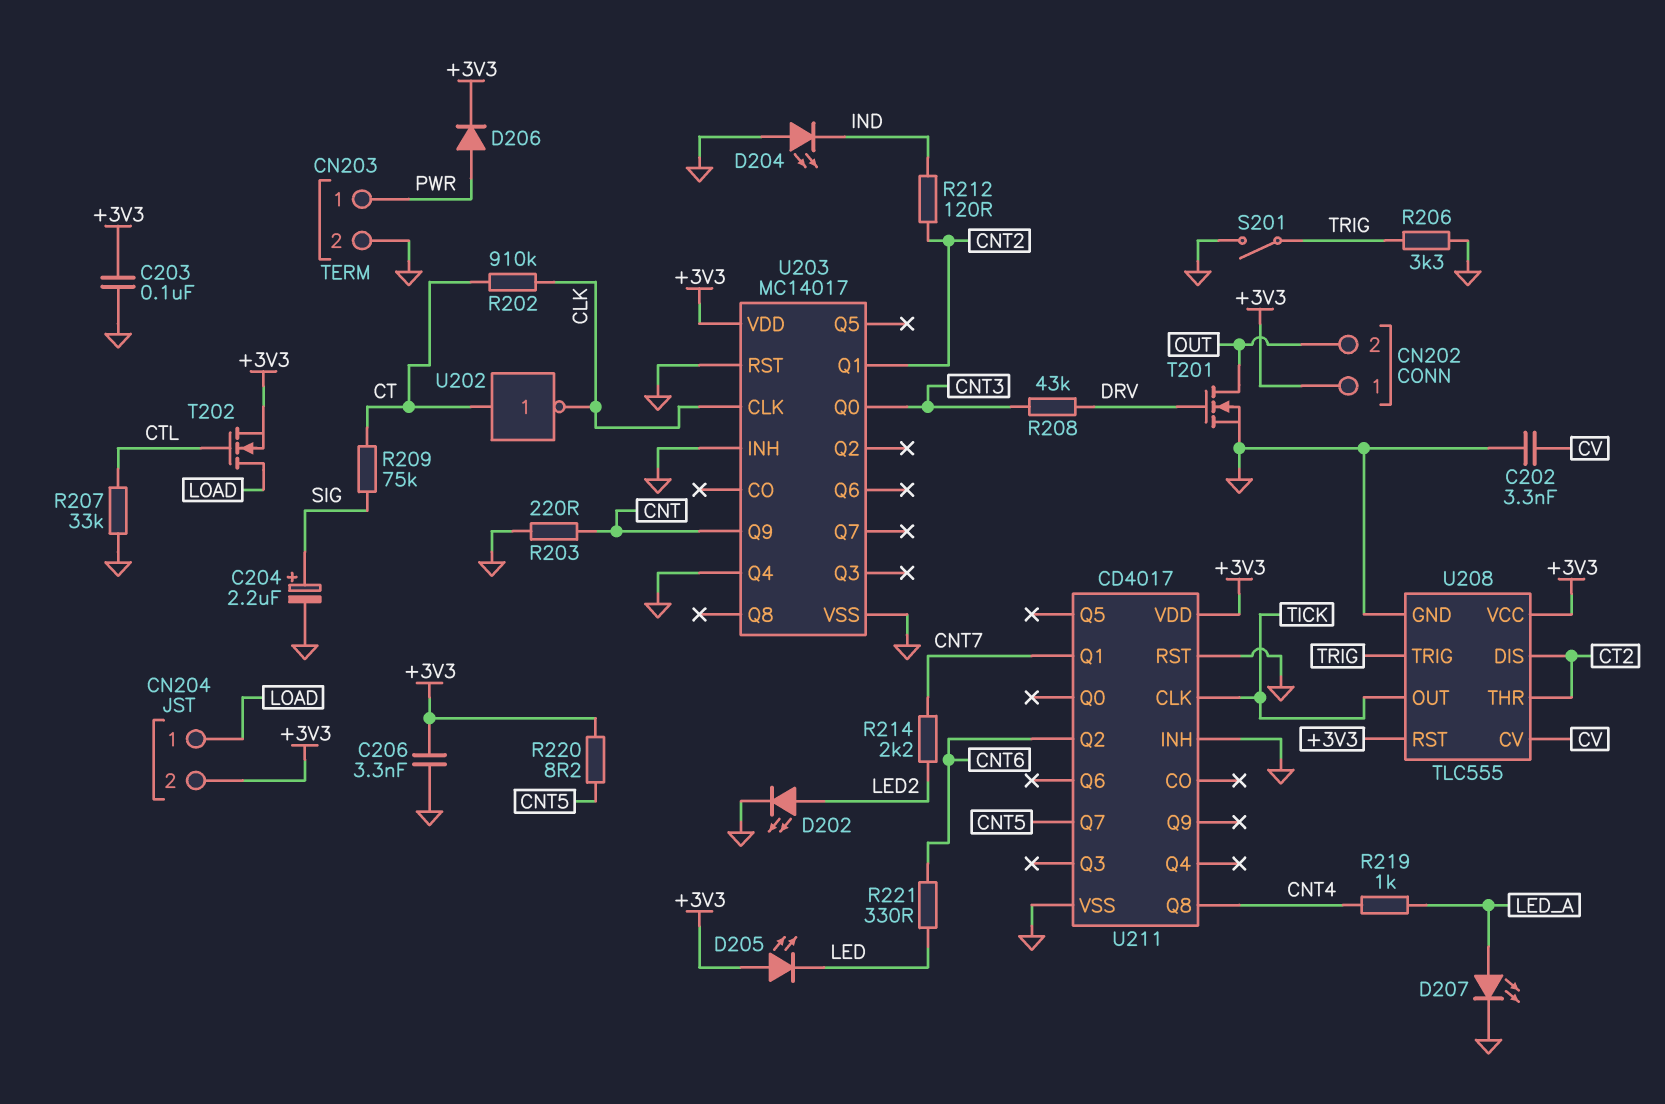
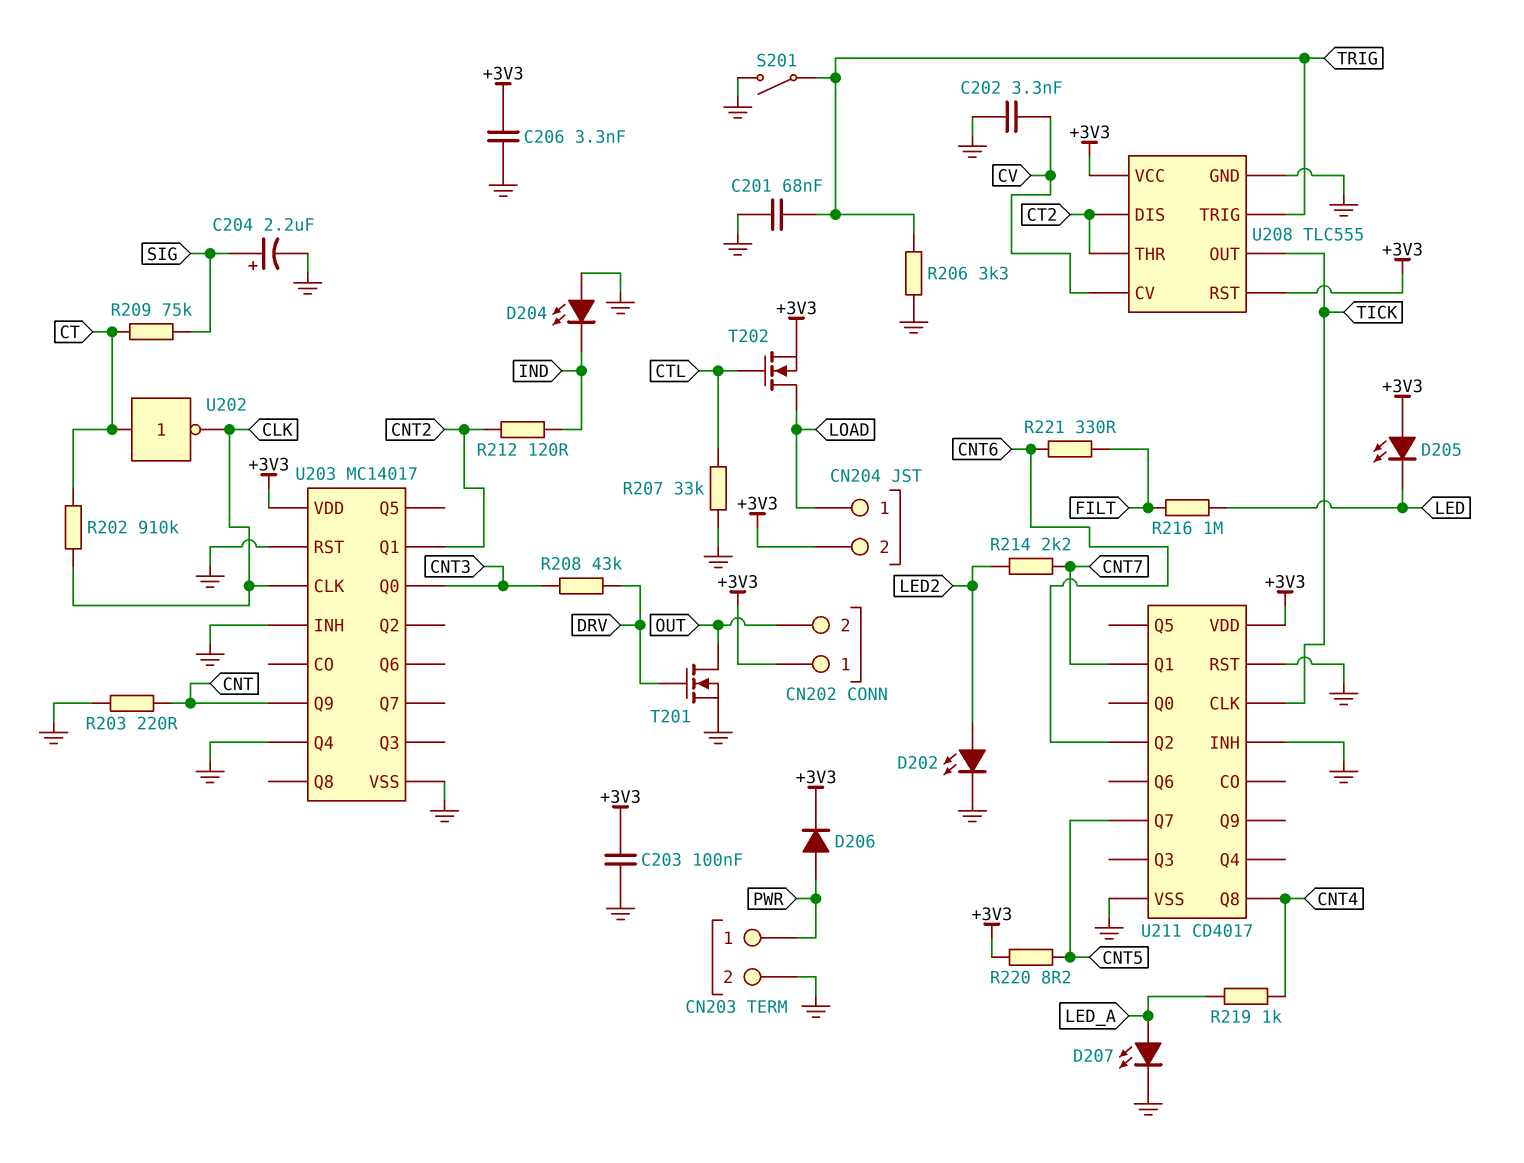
C201: none -> 68nF (GND, TRIG)
R216: none -> 1M (FILT, LED)
R221: 330 (CNT6, LED) -> 330 (CNT6, FILT)

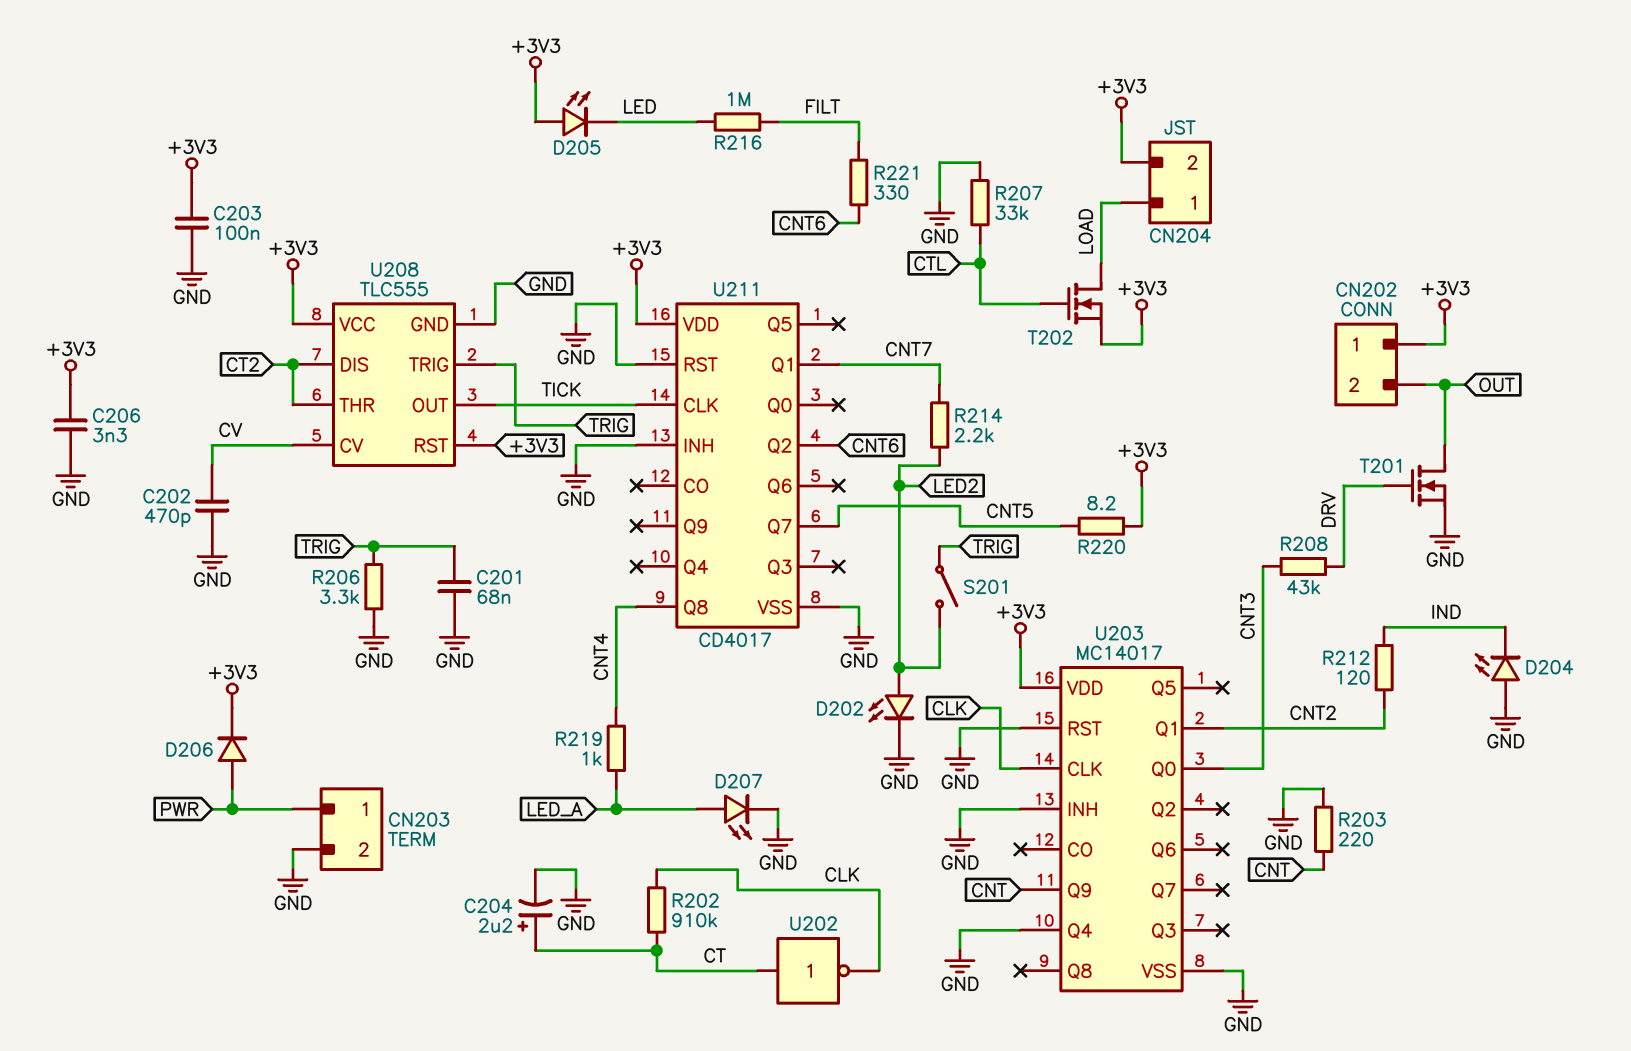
C202: 3.3nF (CV, GND) -> 470pF (CV, GND)
C204: 2.2uF (plus SIG, minus GND) -> 2.2uF (plus CT, minus GND)
R209: 75k (CT, SIG) -> none
S201: switch (GND, TRIG) -> switch (LED2, TRIG)

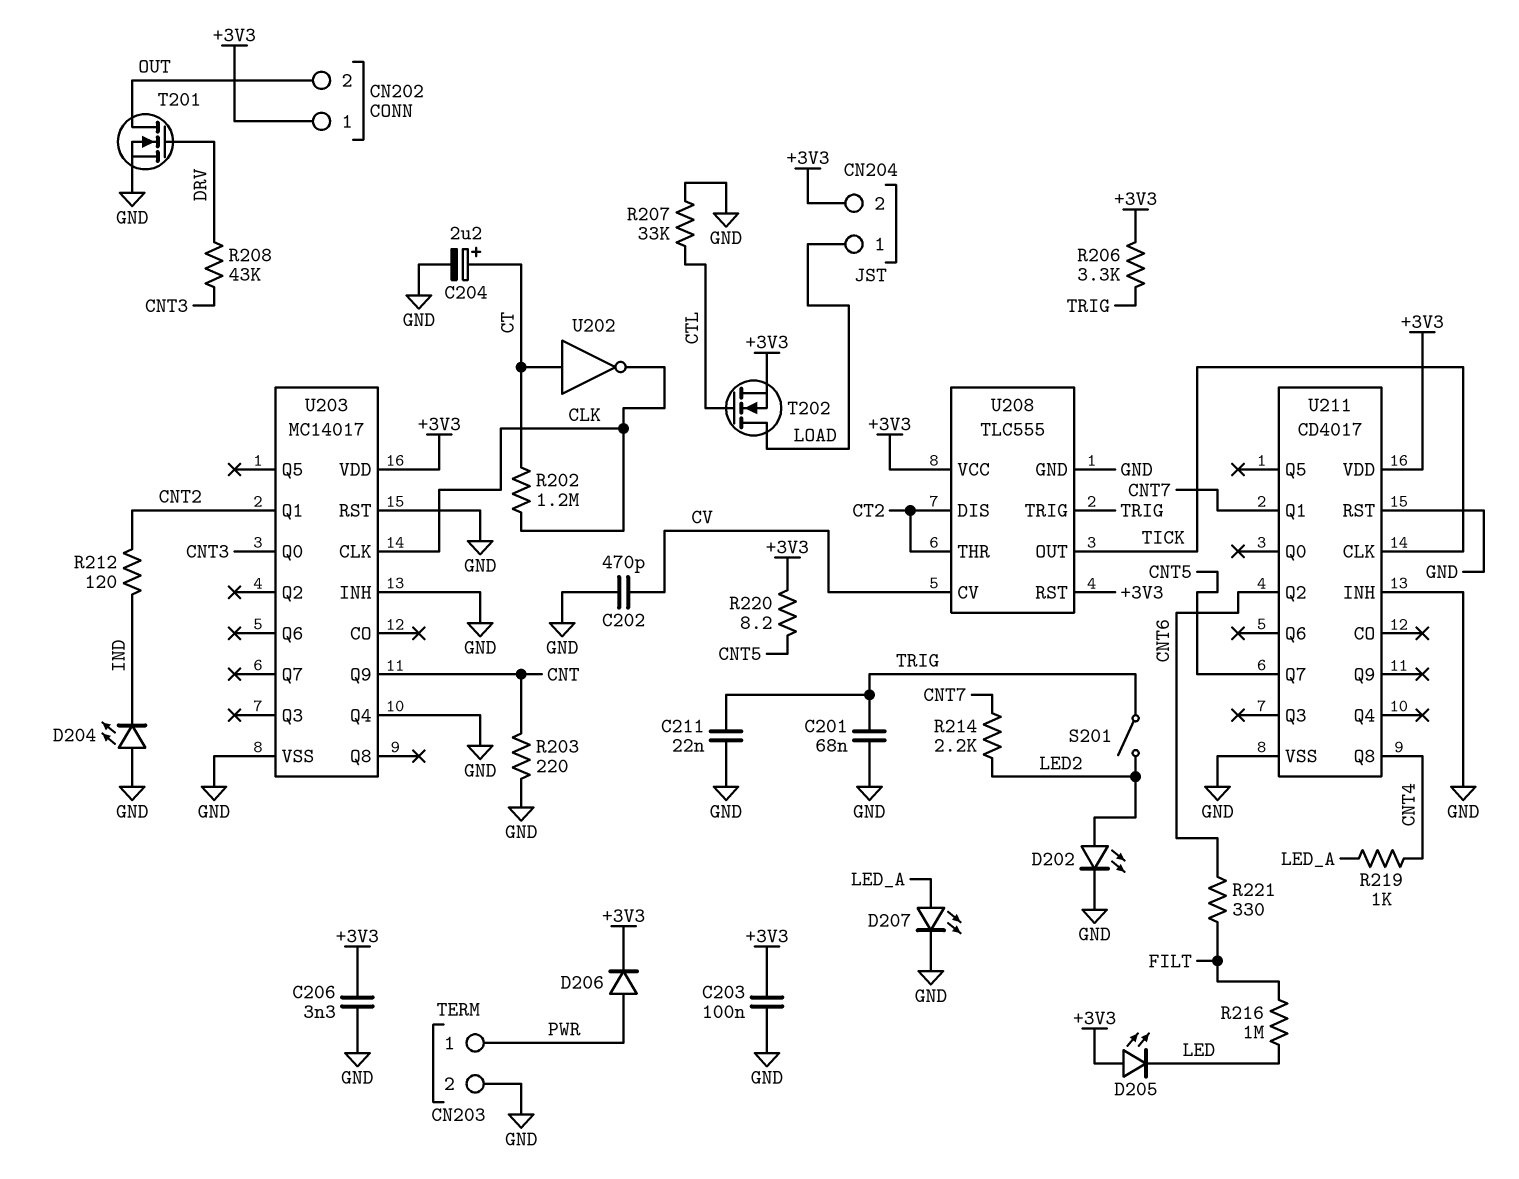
C211: none -> 22nF (GND, TRIG)
R202: 910k (CLK, CT) -> 1.2M (CLK, CT)
R206: 3.3k (GND, TRIG) -> 3.3k (+3V3, TRIG)

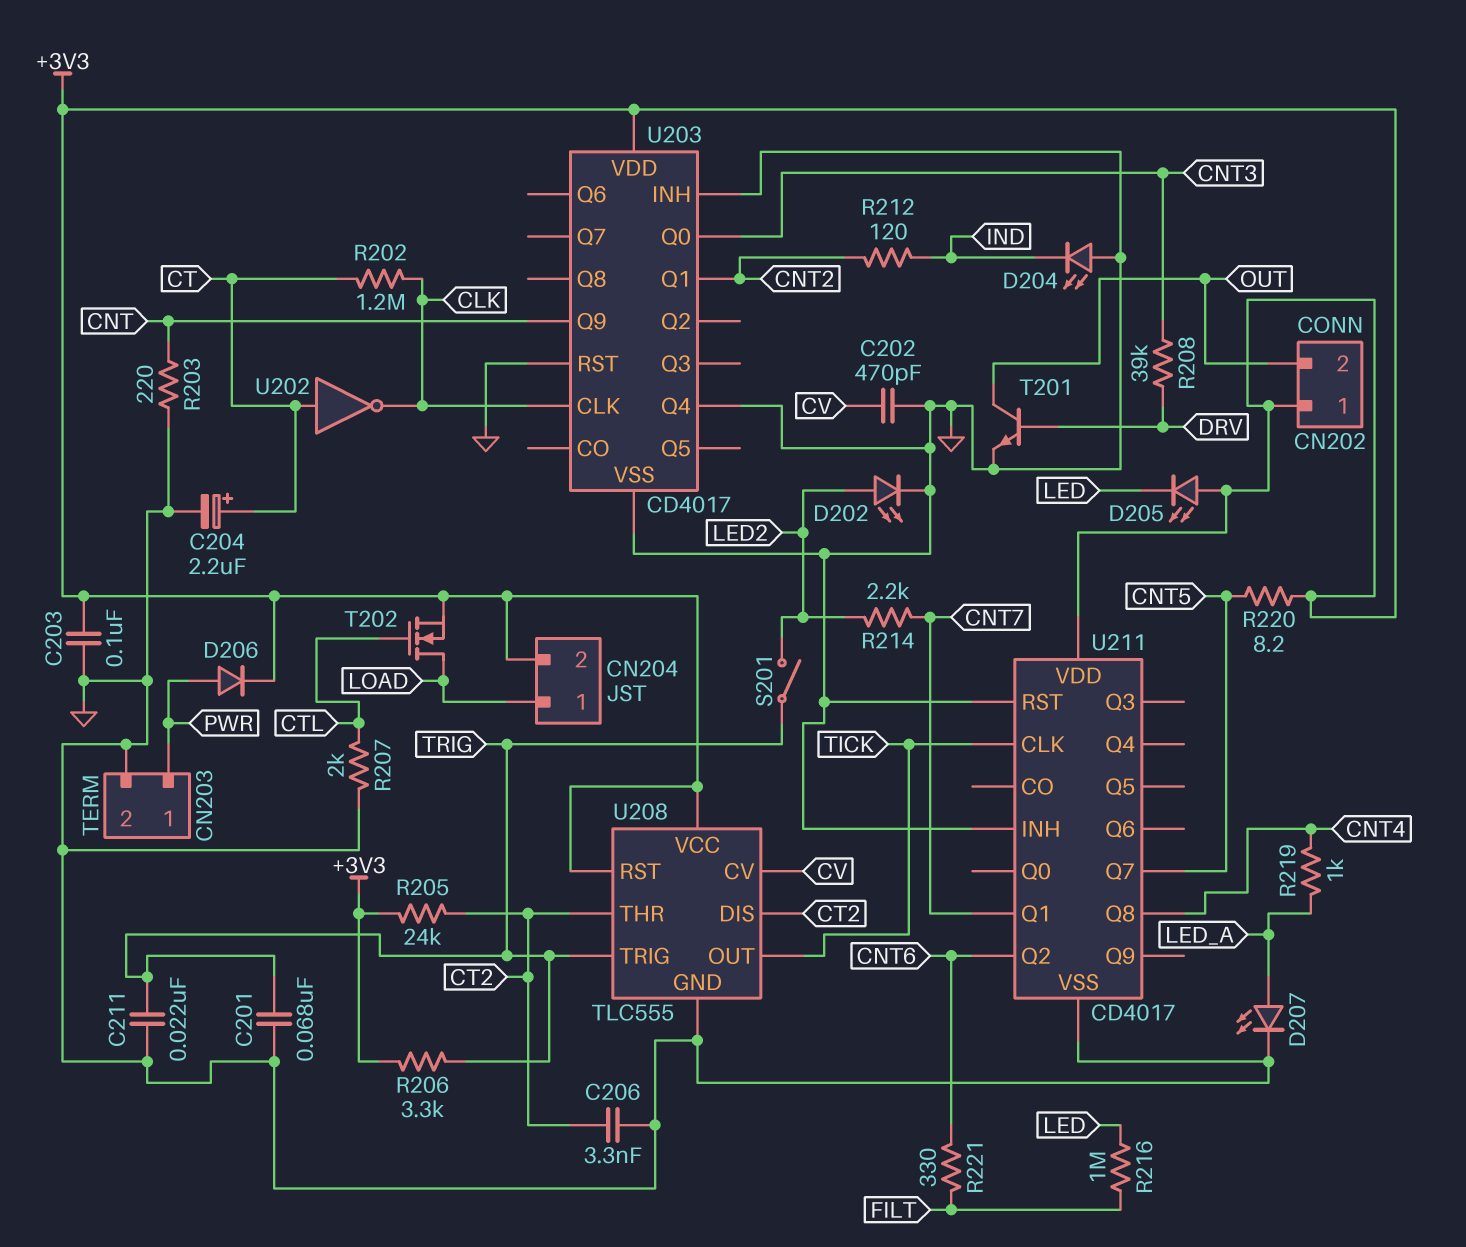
C206: 3.3nF (+3V3, GND) -> 3.3nF (CT2, GND)
R205: none -> 24k (+3V3, CT2)
R207: 33k (CTL, GND) -> 2k (CTL, GND)
R208: 43k (CNT3, DRV) -> 39k (CNT3, DRV)
T201: NMOS (G DRV, D OUT, S GND) -> NPN (B DRV, C OUT, E GND)
U203: MC14017 -> CD4017

